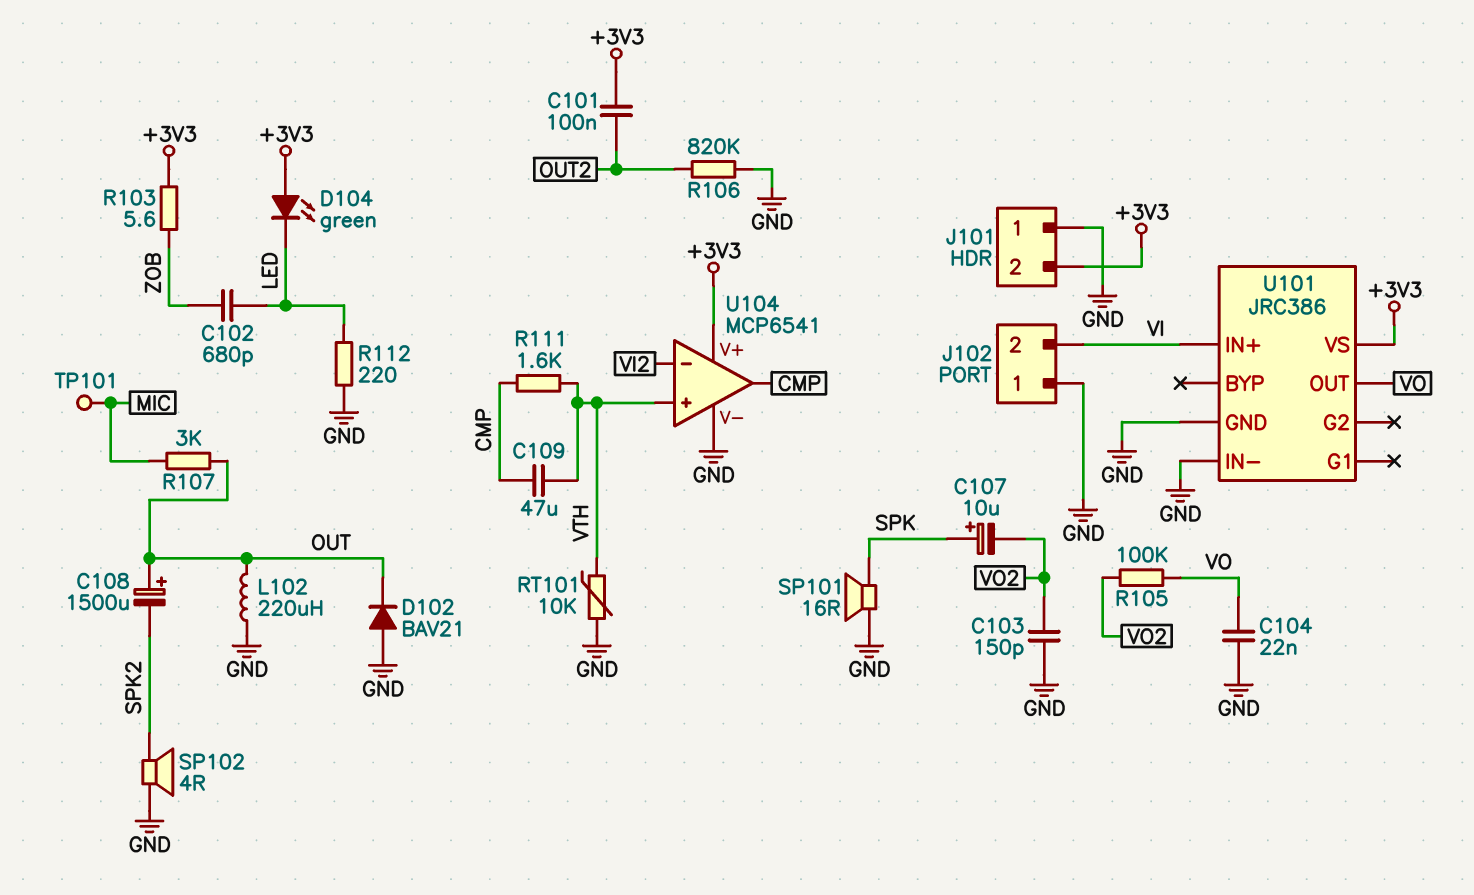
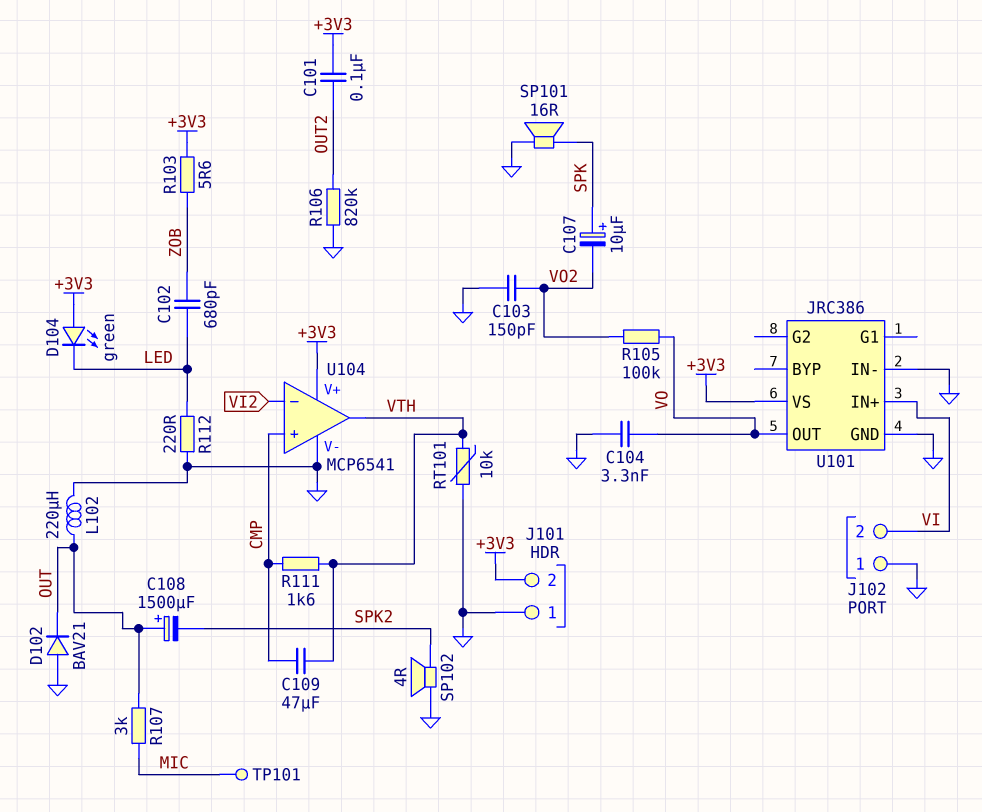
C104: 22nF (GND, VO) -> 3.3nF (GND, VO)
U104 pin in+: VTH -> CMP
U104 pin out: CMP -> VTH

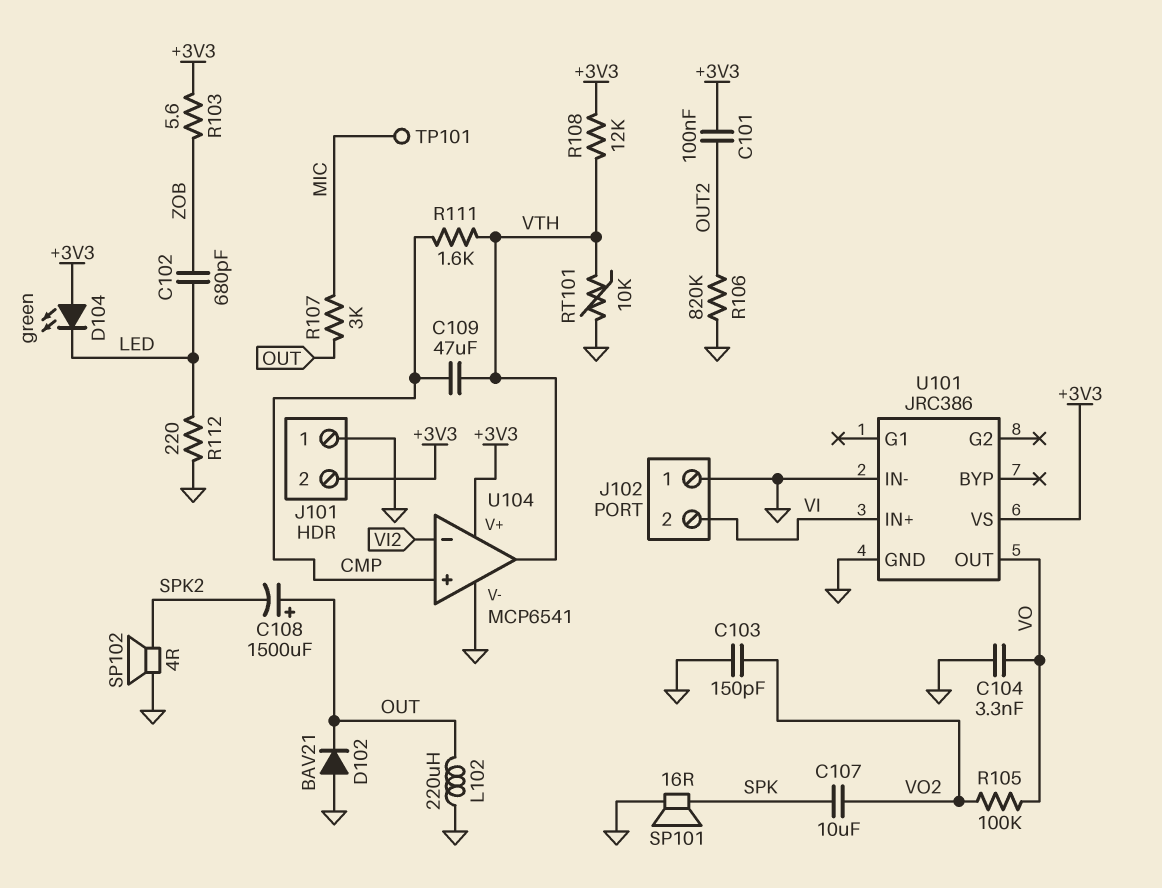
C107: 10uF (plus SPK, minus VO2) -> 10uF (SPK, VO2)
R108: none -> 12k (+3V3, VTH)

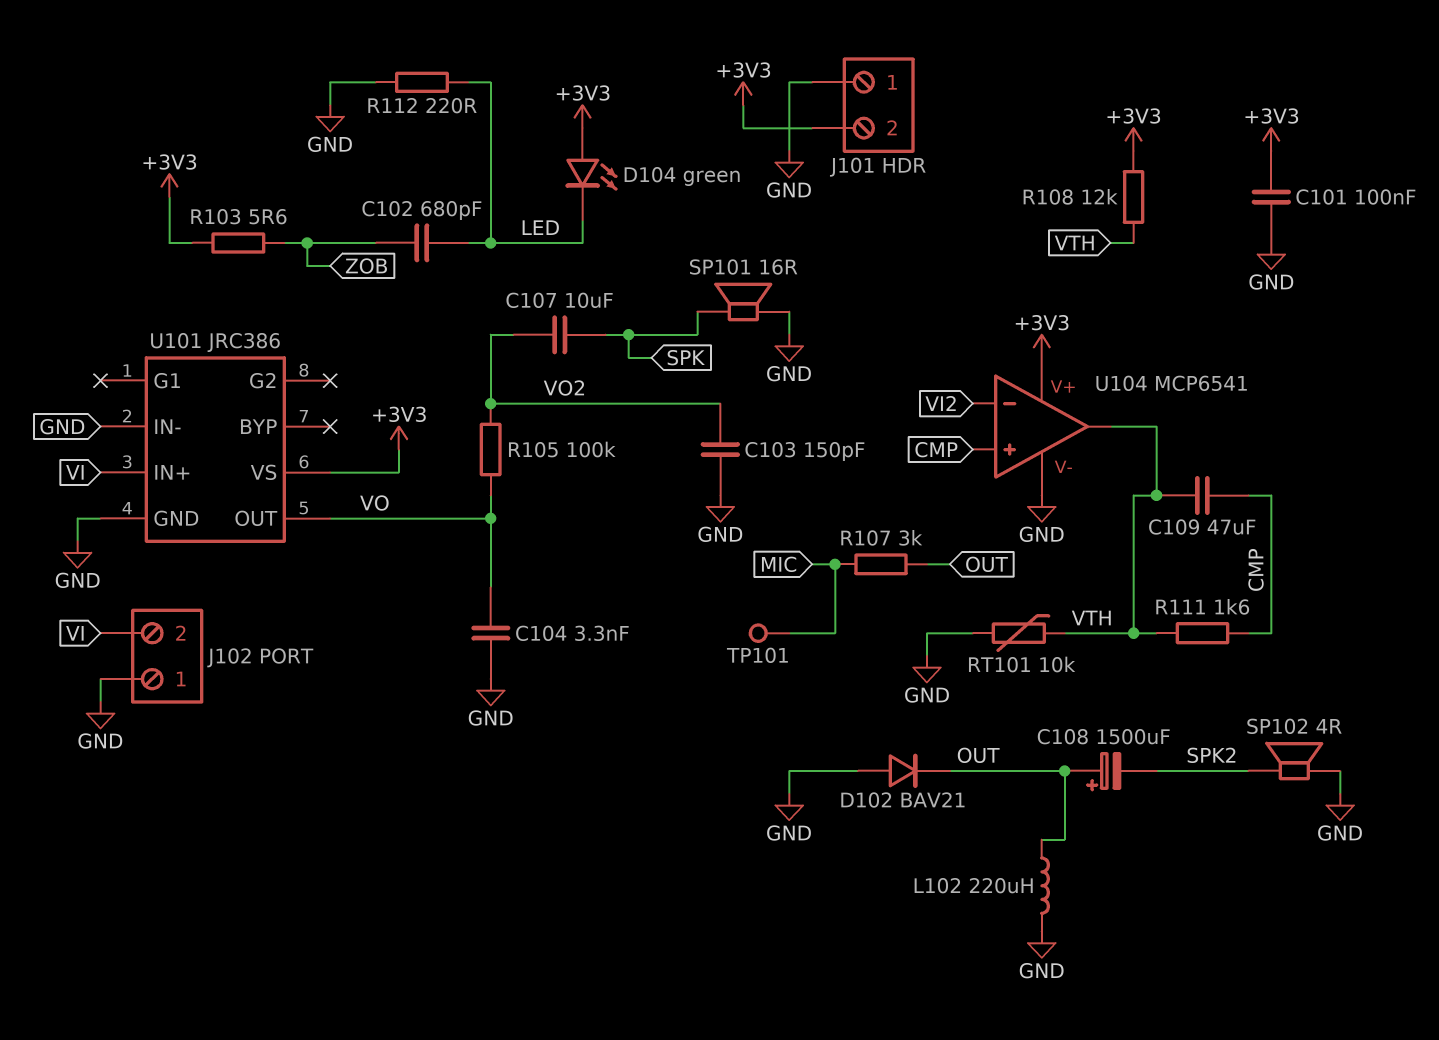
C101: 100nF (+3V3, OUT2) -> 100nF (+3V3, GND)
R106: 820k (GND, OUT2) -> none

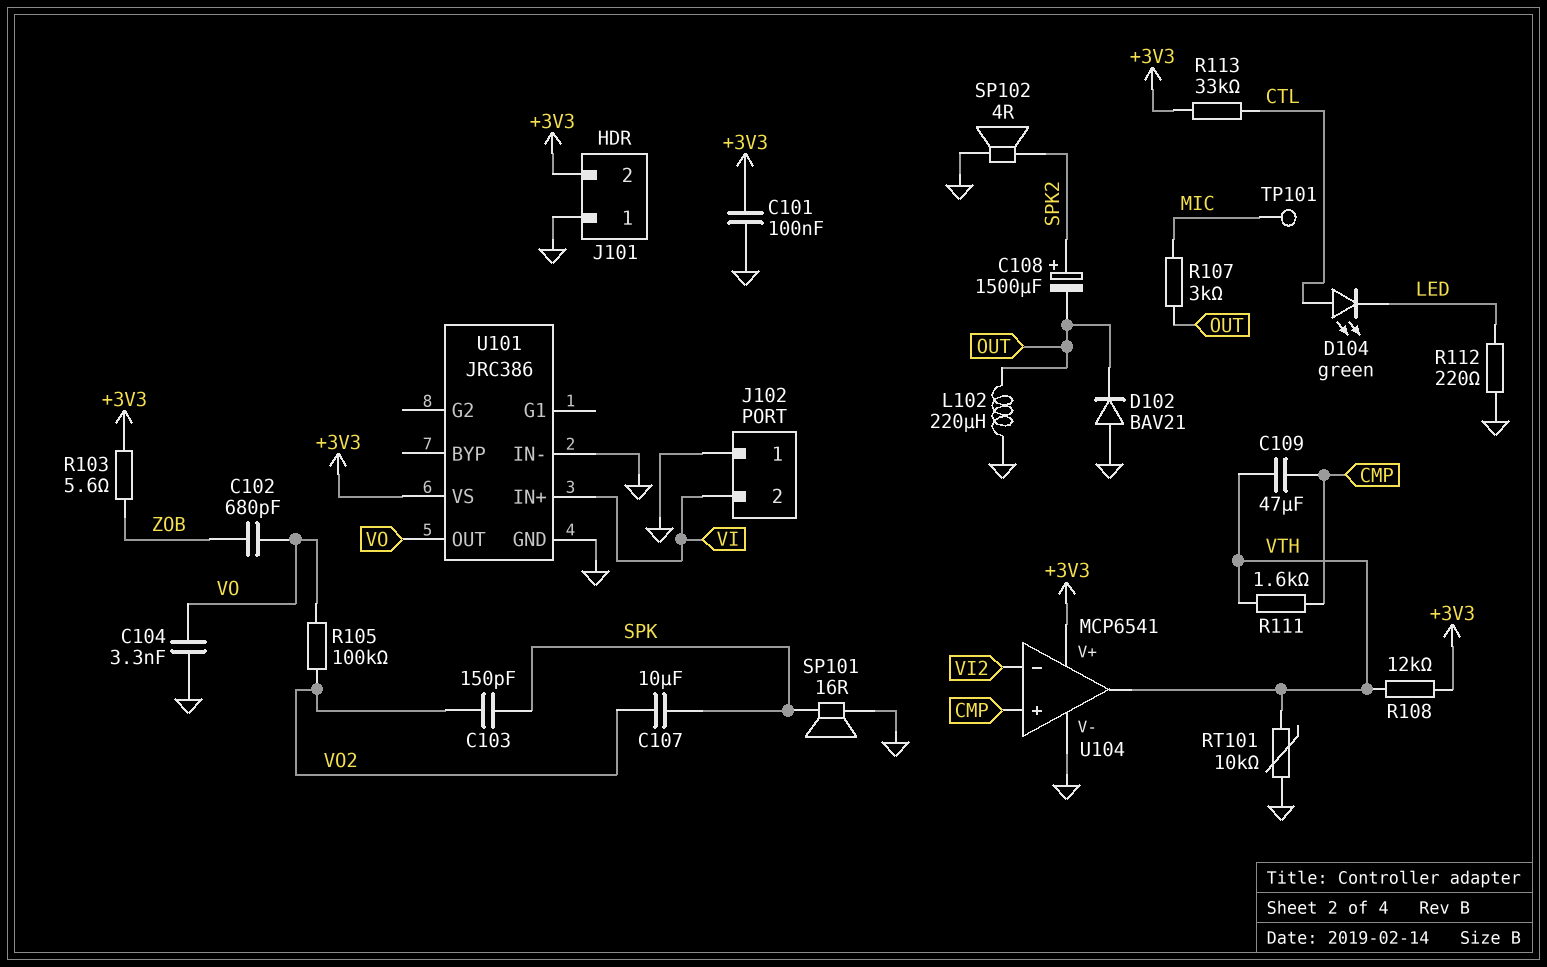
C102: 680pF (LED, ZOB) -> 680pF (VO, ZOB)
C103: 150pF (GND, VO2) -> 150pF (SPK, VO2)
C108: 1500uF (plus OUT, minus SPK2) -> 1500uF (plus SPK2, minus OUT)
D104: LED green (A +3V3, K LED) -> LED green (A CTL, K LED)
R113: none -> 33k (+3V3, CTL)

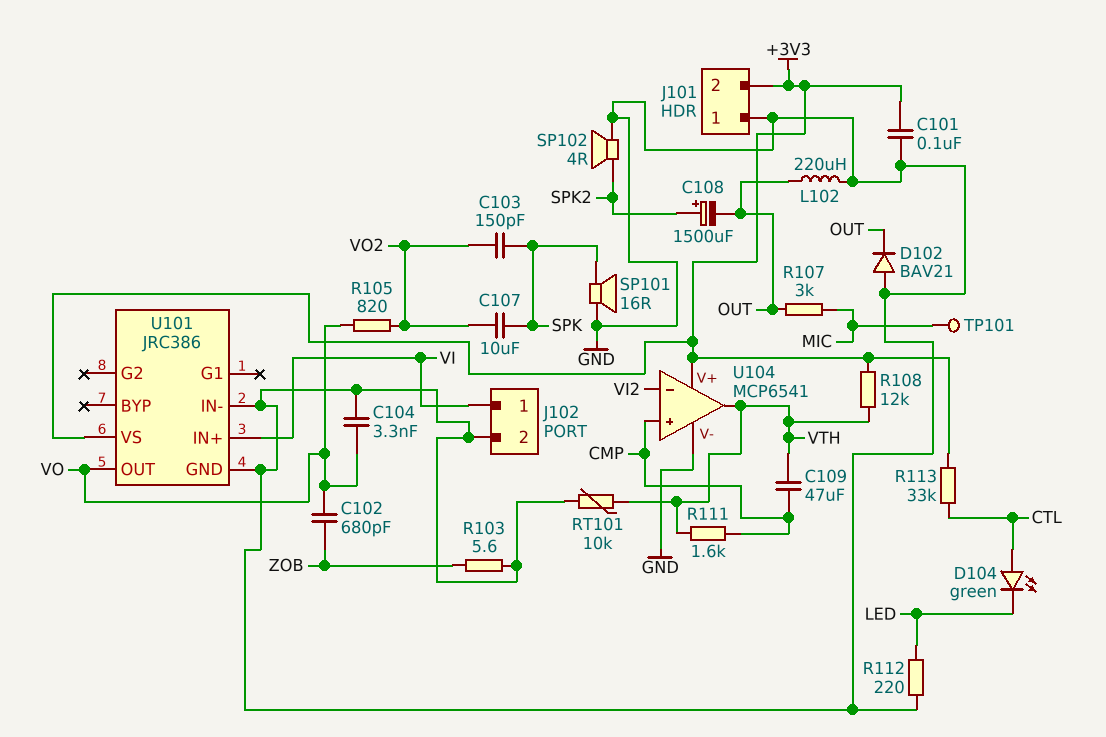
J102 pin 1: GND -> VI
J102 pin 2: VI -> GND
R103: 5.6 (+3V3, ZOB) -> 5.6 (GND, ZOB)
R105: 100k (VO, VO2) -> 820 (VO, VO2)

